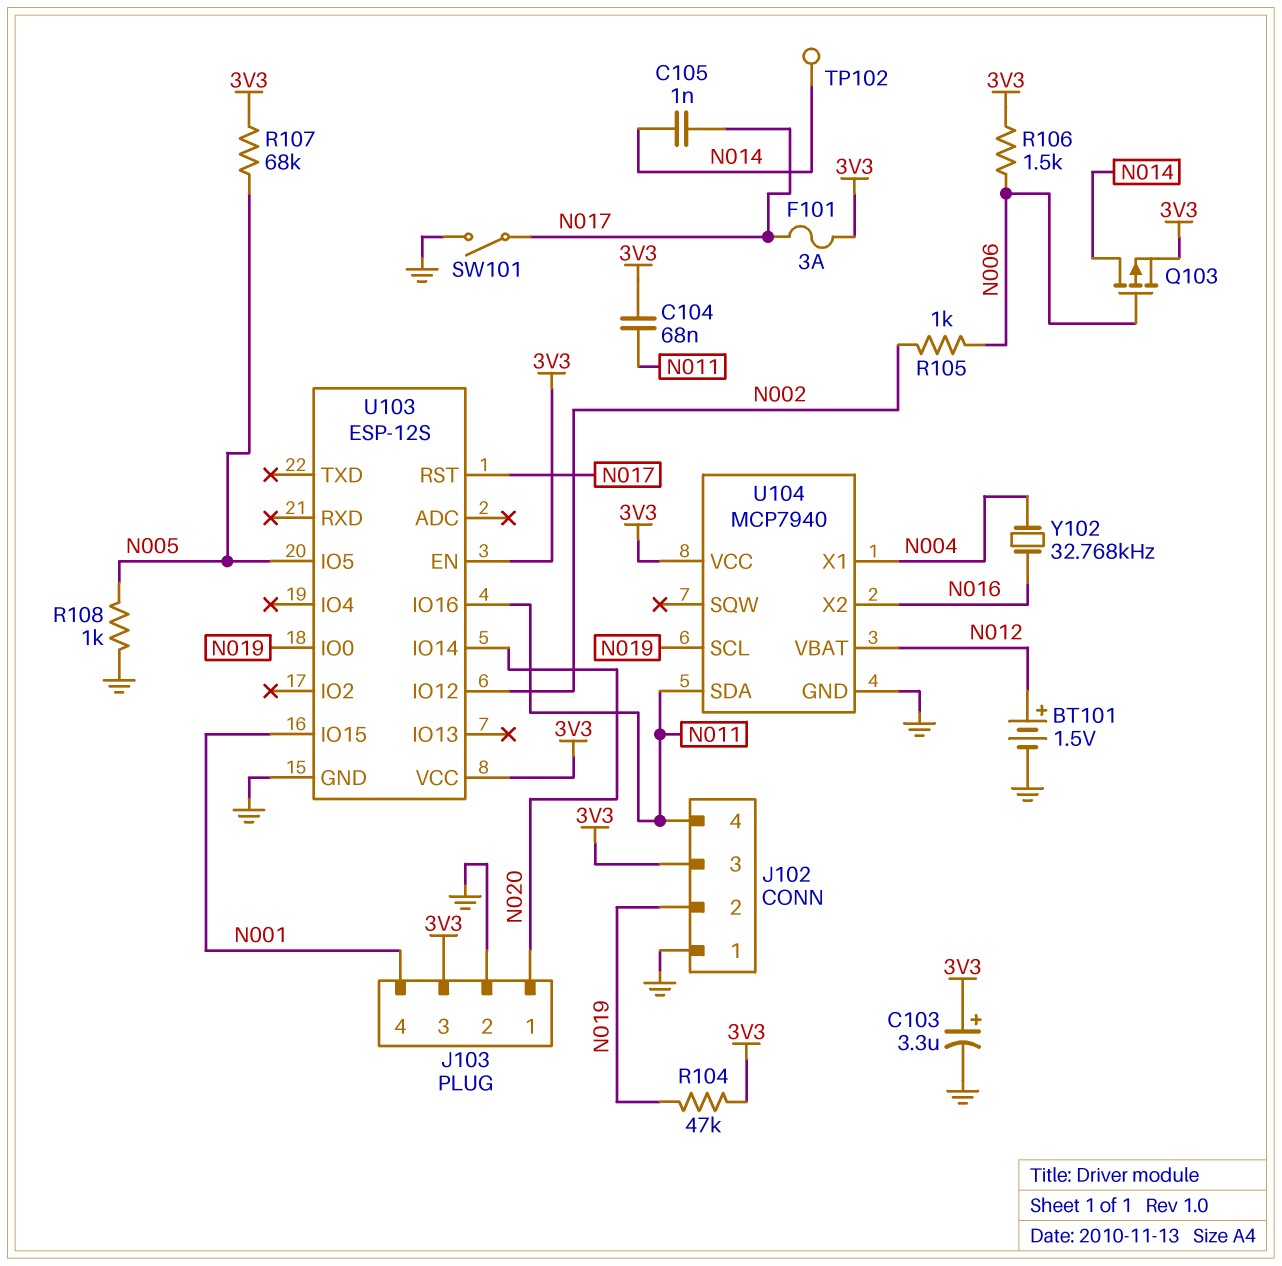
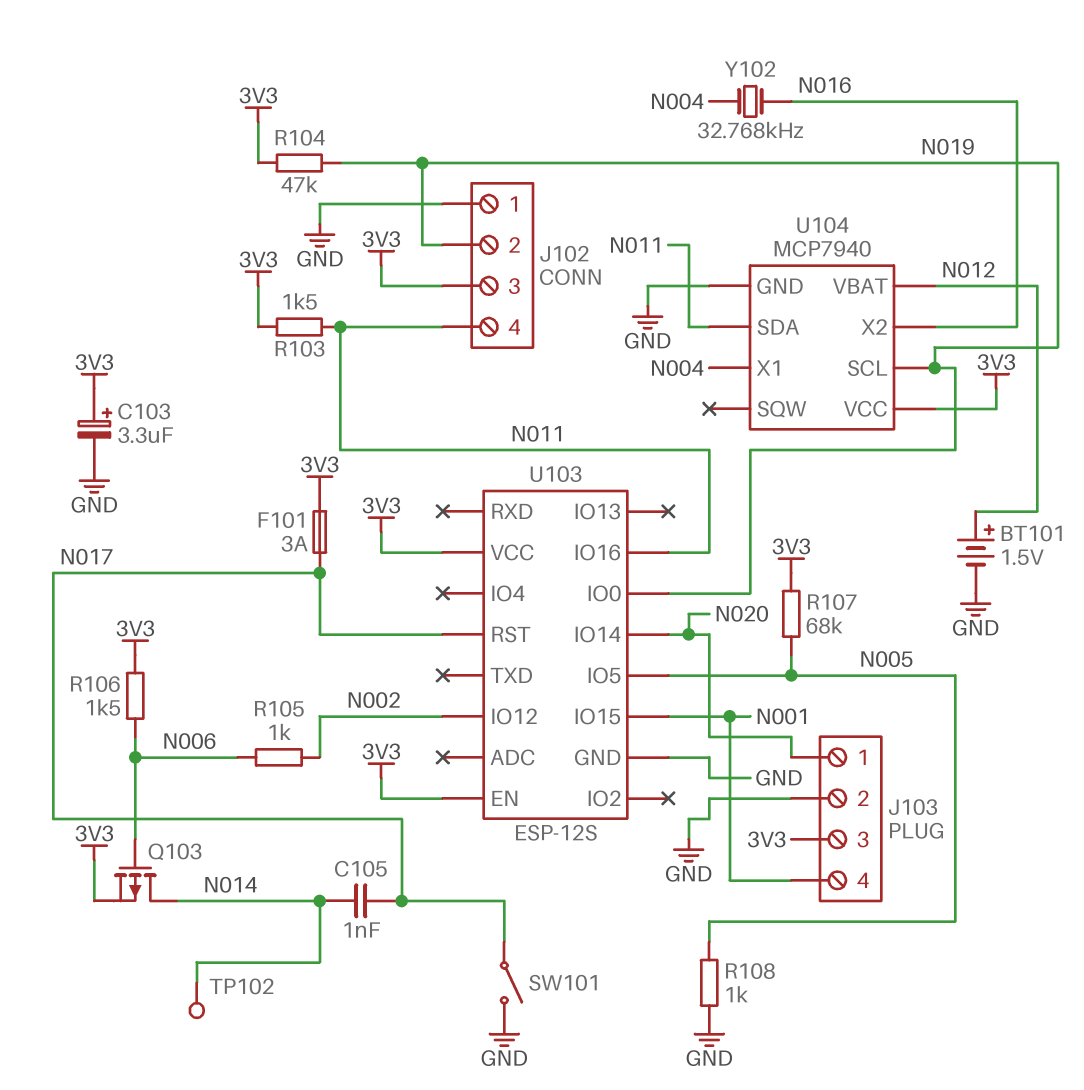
C104: 68nF (3V3, N011) -> none
R103: none -> 1.5k (3V3, N011)

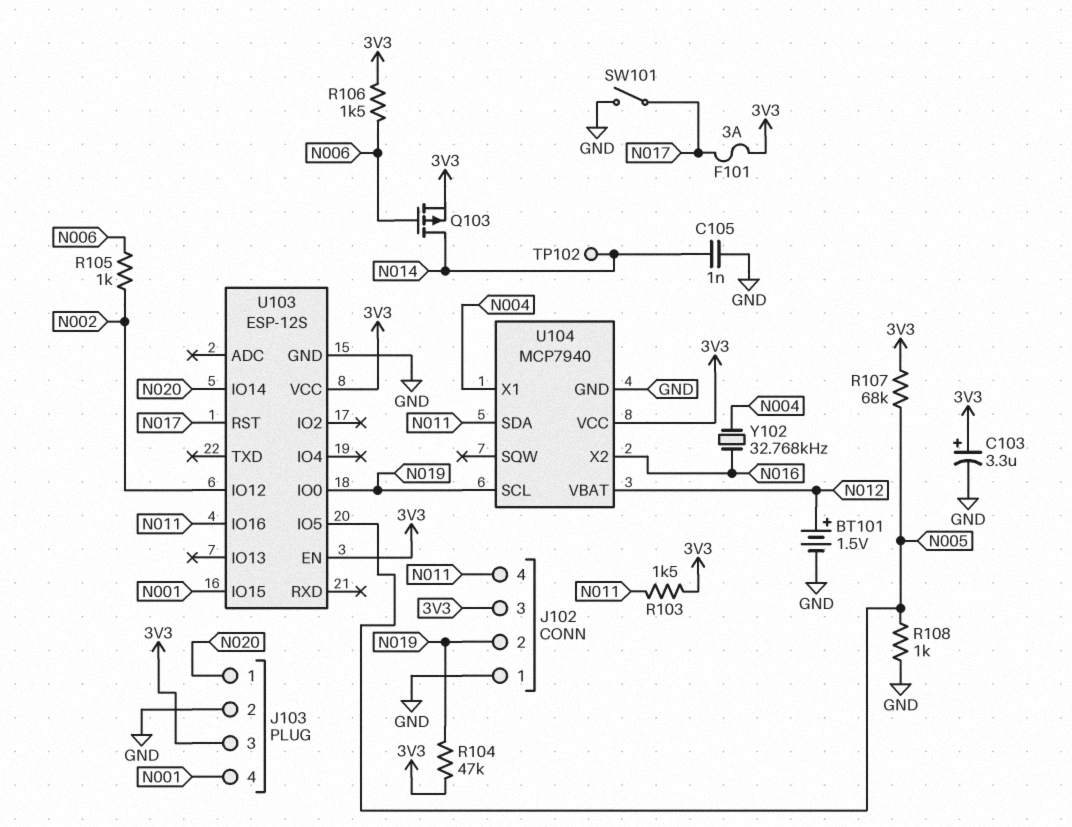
C105: 1nF (N014, N017) -> 1nF (GND, N014)

